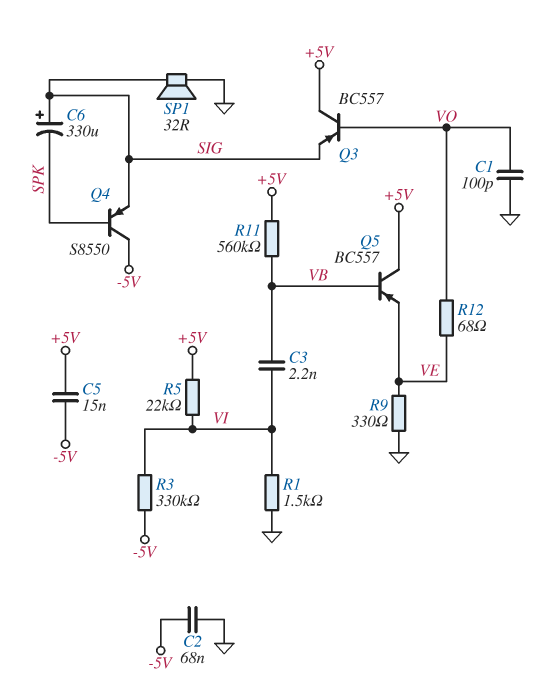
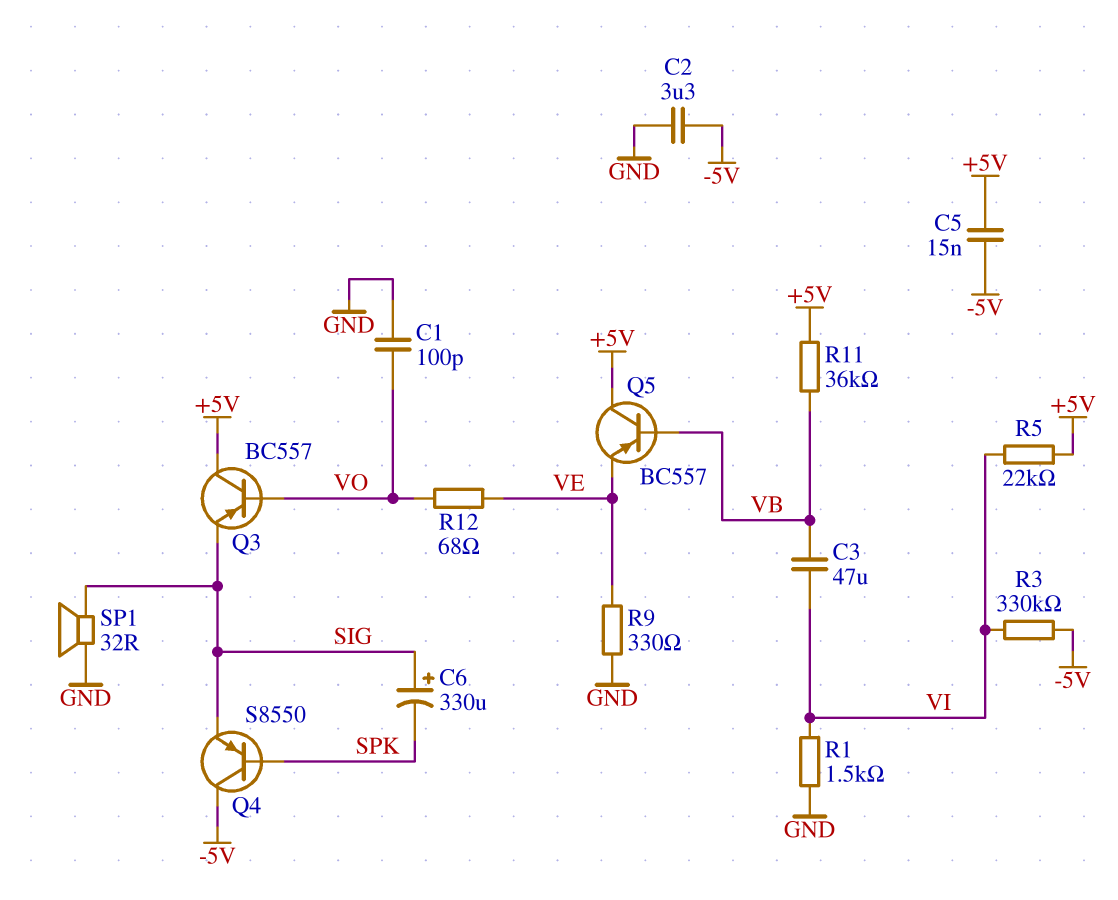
C2: 68nF (-5V, GND) -> 3.3uF (-5V, GND)
C3: 2.2nF (VB, VI) -> 47uF (VB, VI)
R11: 560k (+5V, VB) -> 36k (+5V, VB)

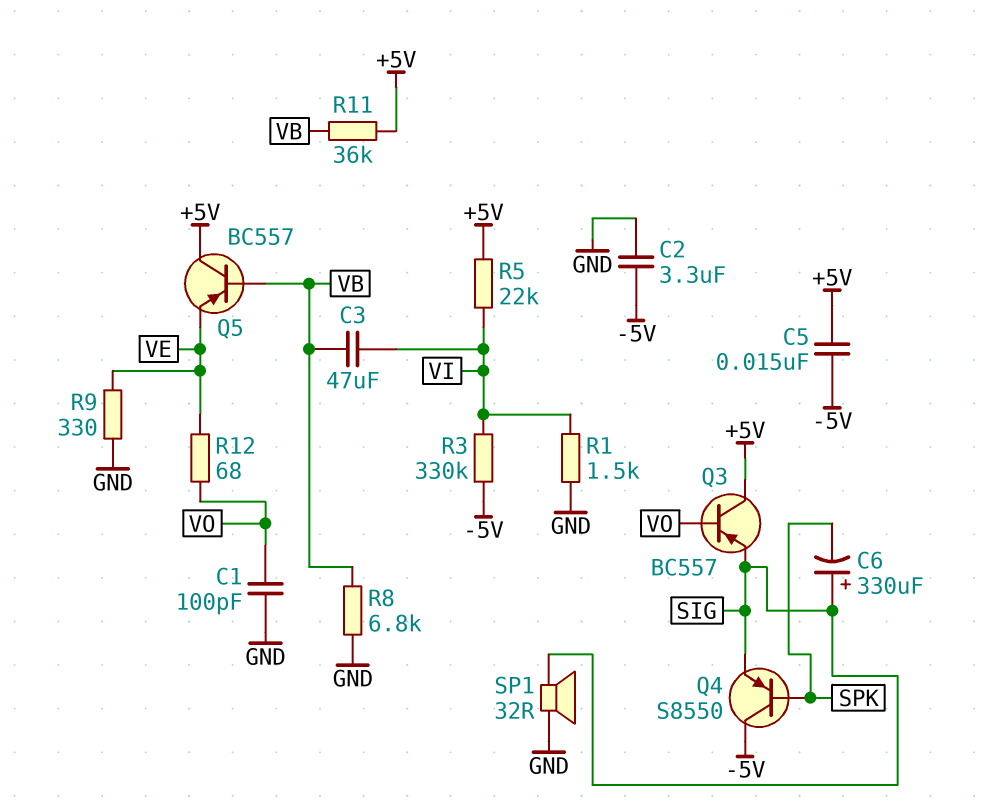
R8: none -> 6.8k (GND, VB)

